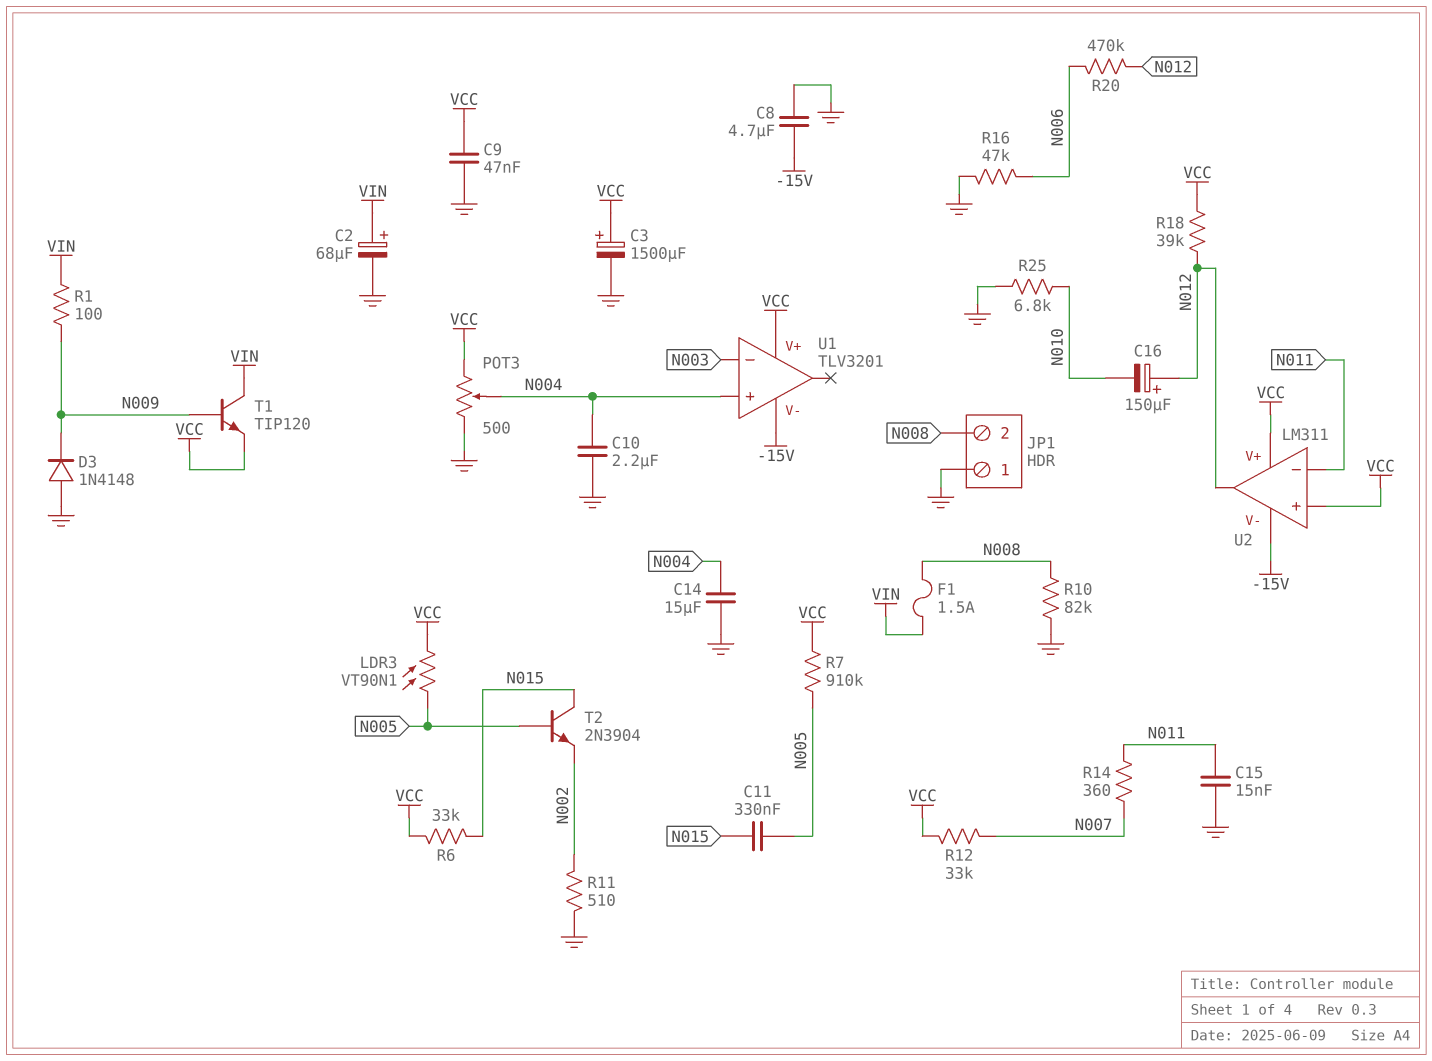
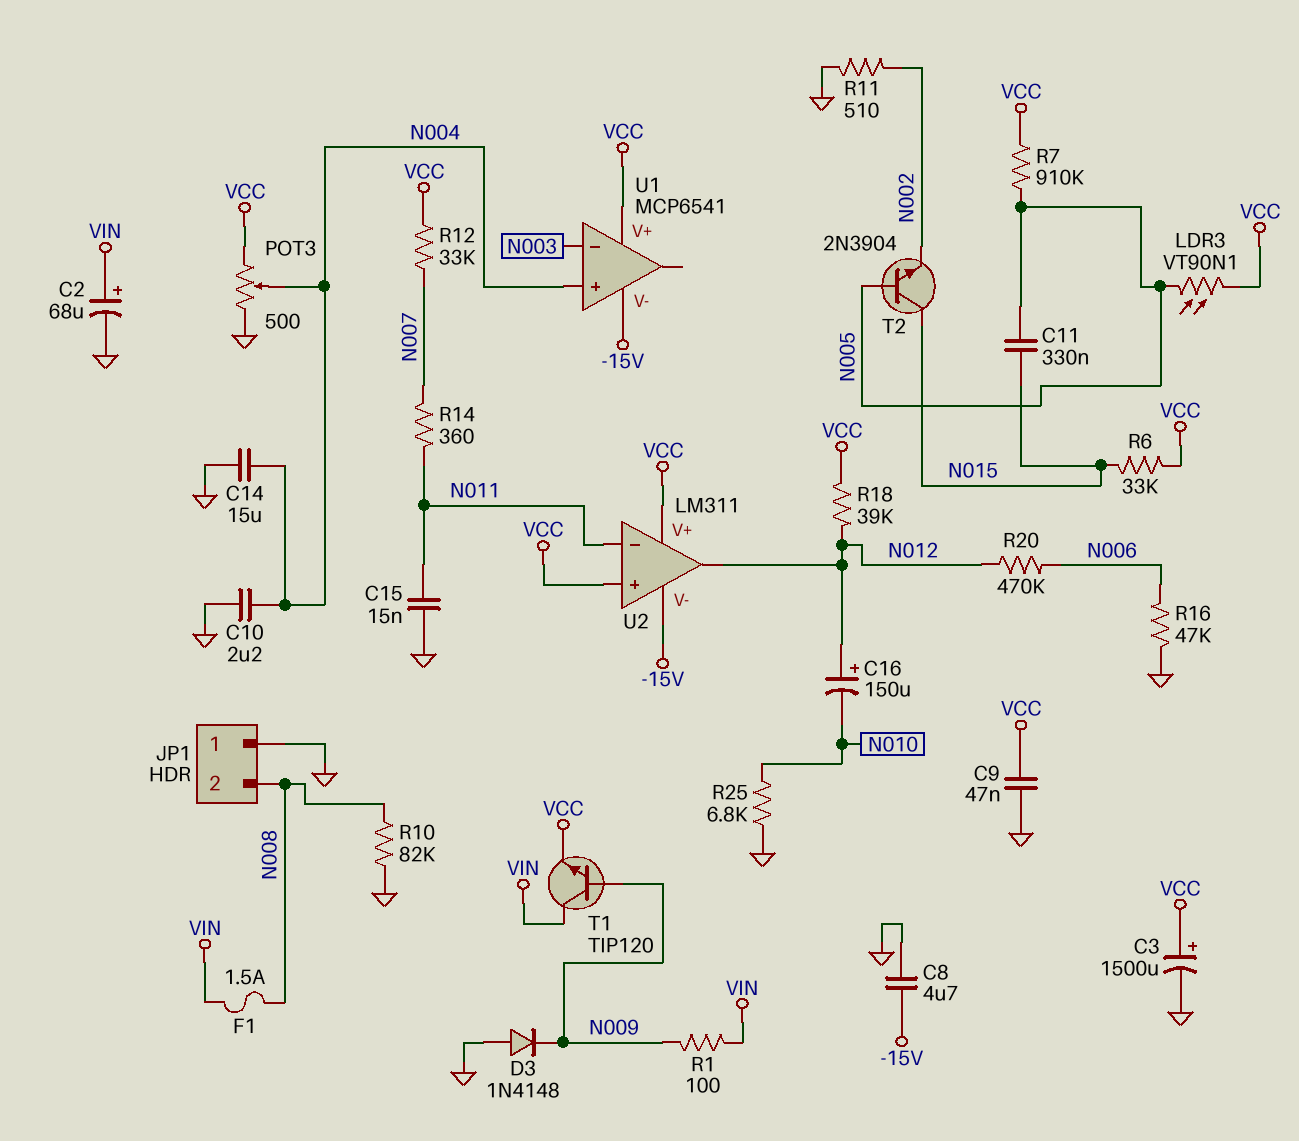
U1: TLV3201 -> MCP6541

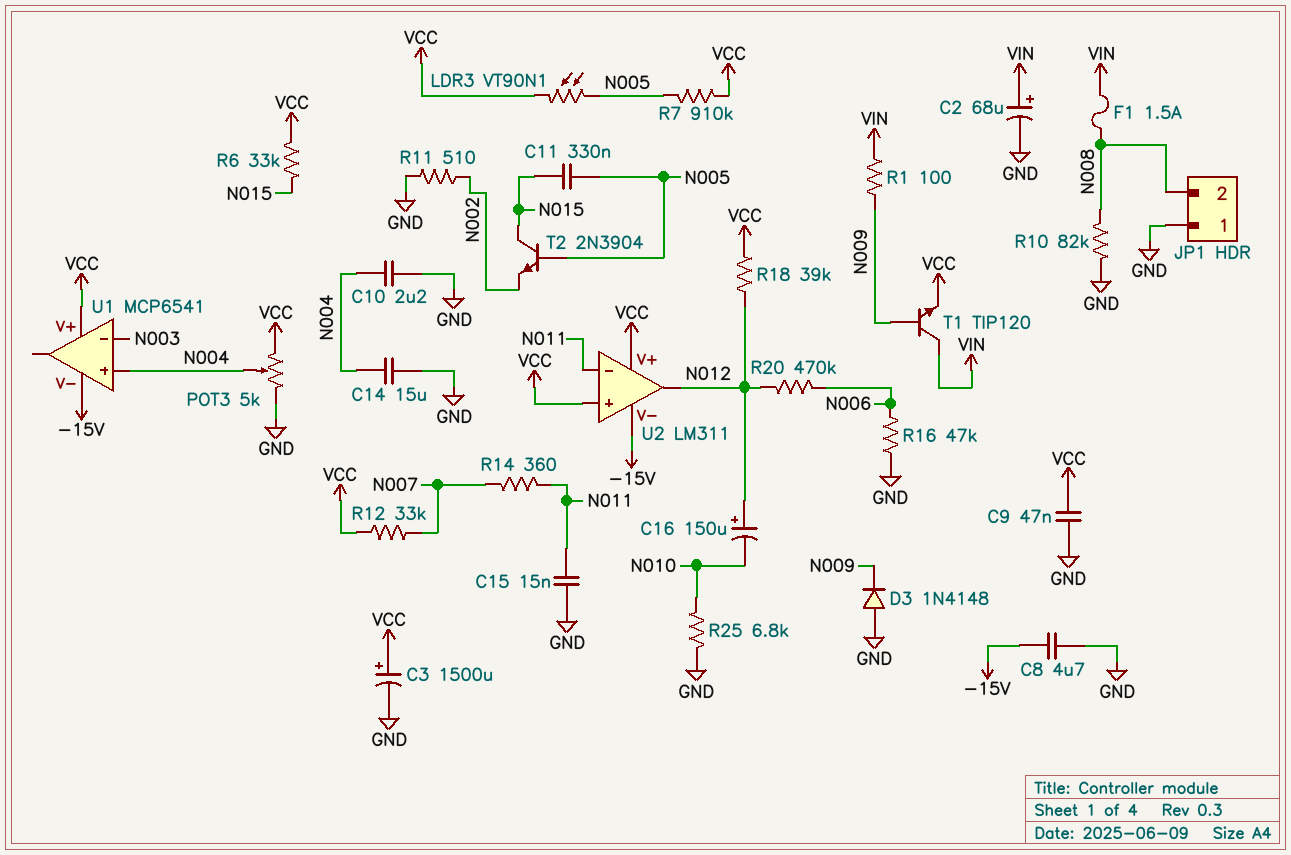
POT3: 500 (GND, VCC, wiper N004) -> 5k (GND, VCC, wiper N004)

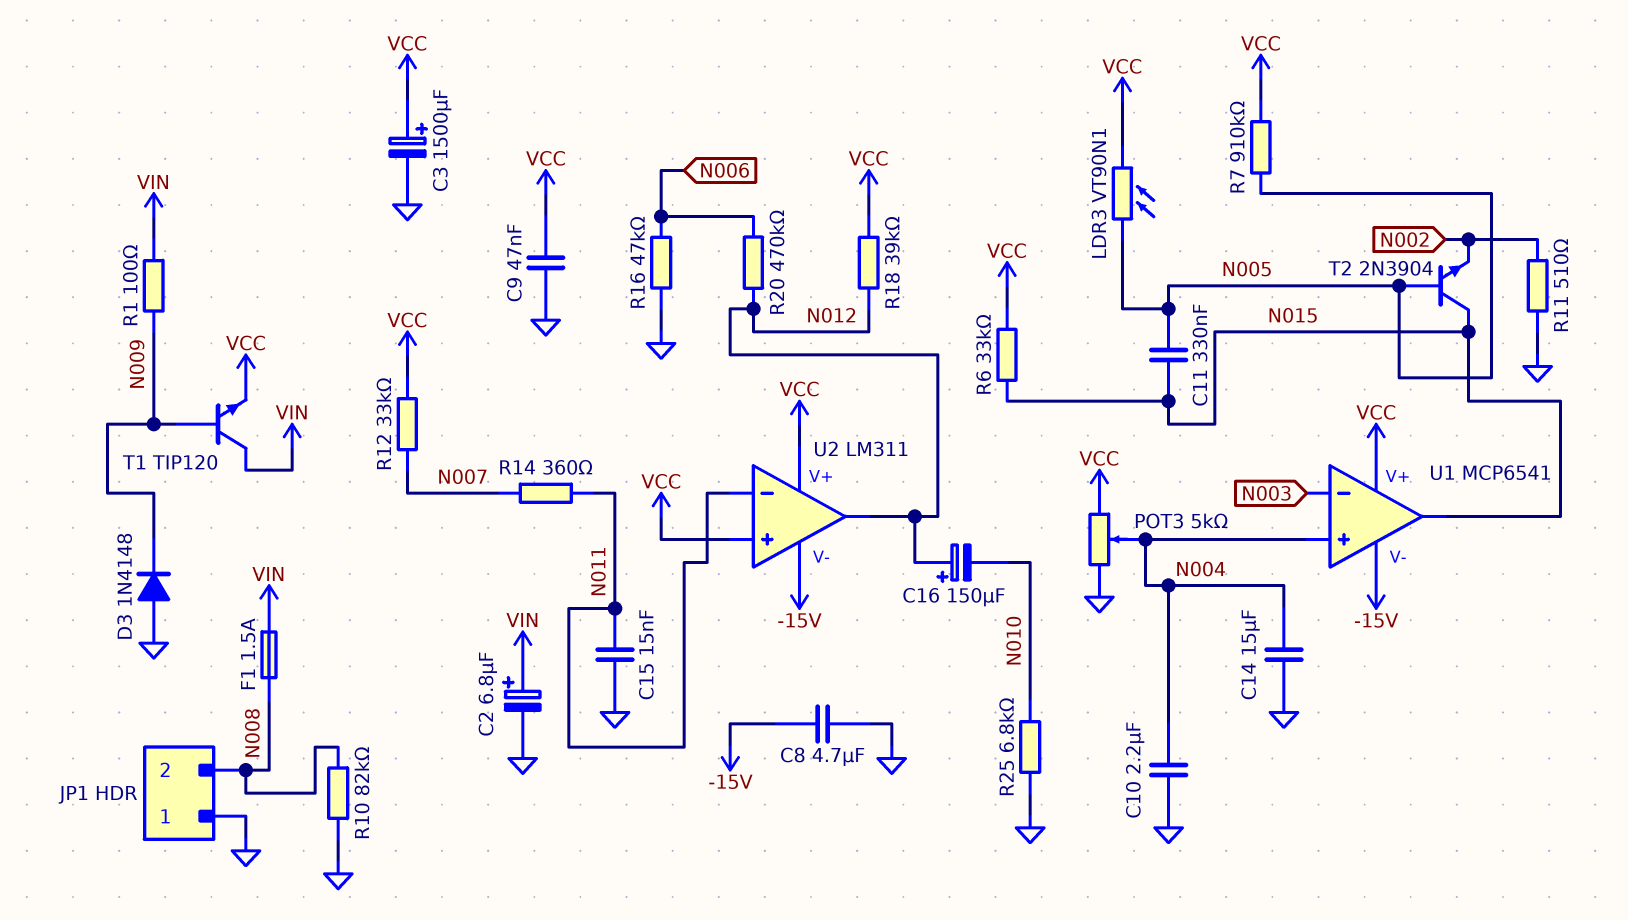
C2: 68uF (plus VIN, minus GND) -> 6.8uF (plus VIN, minus GND)
U1 pin out: none -> N015

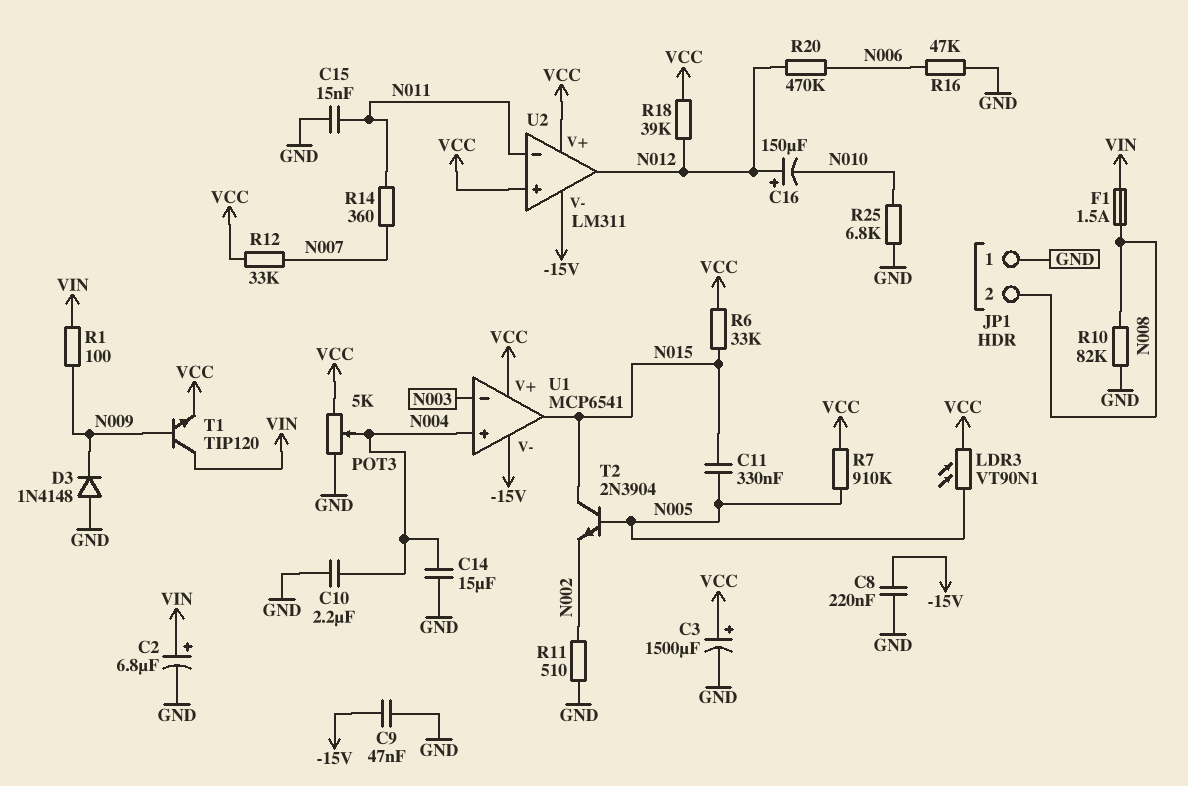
C8: 4.7uF (-15V, GND) -> 220nF (-15V, GND)
C9: 47nF (GND, VCC) -> 47nF (-15V, GND)

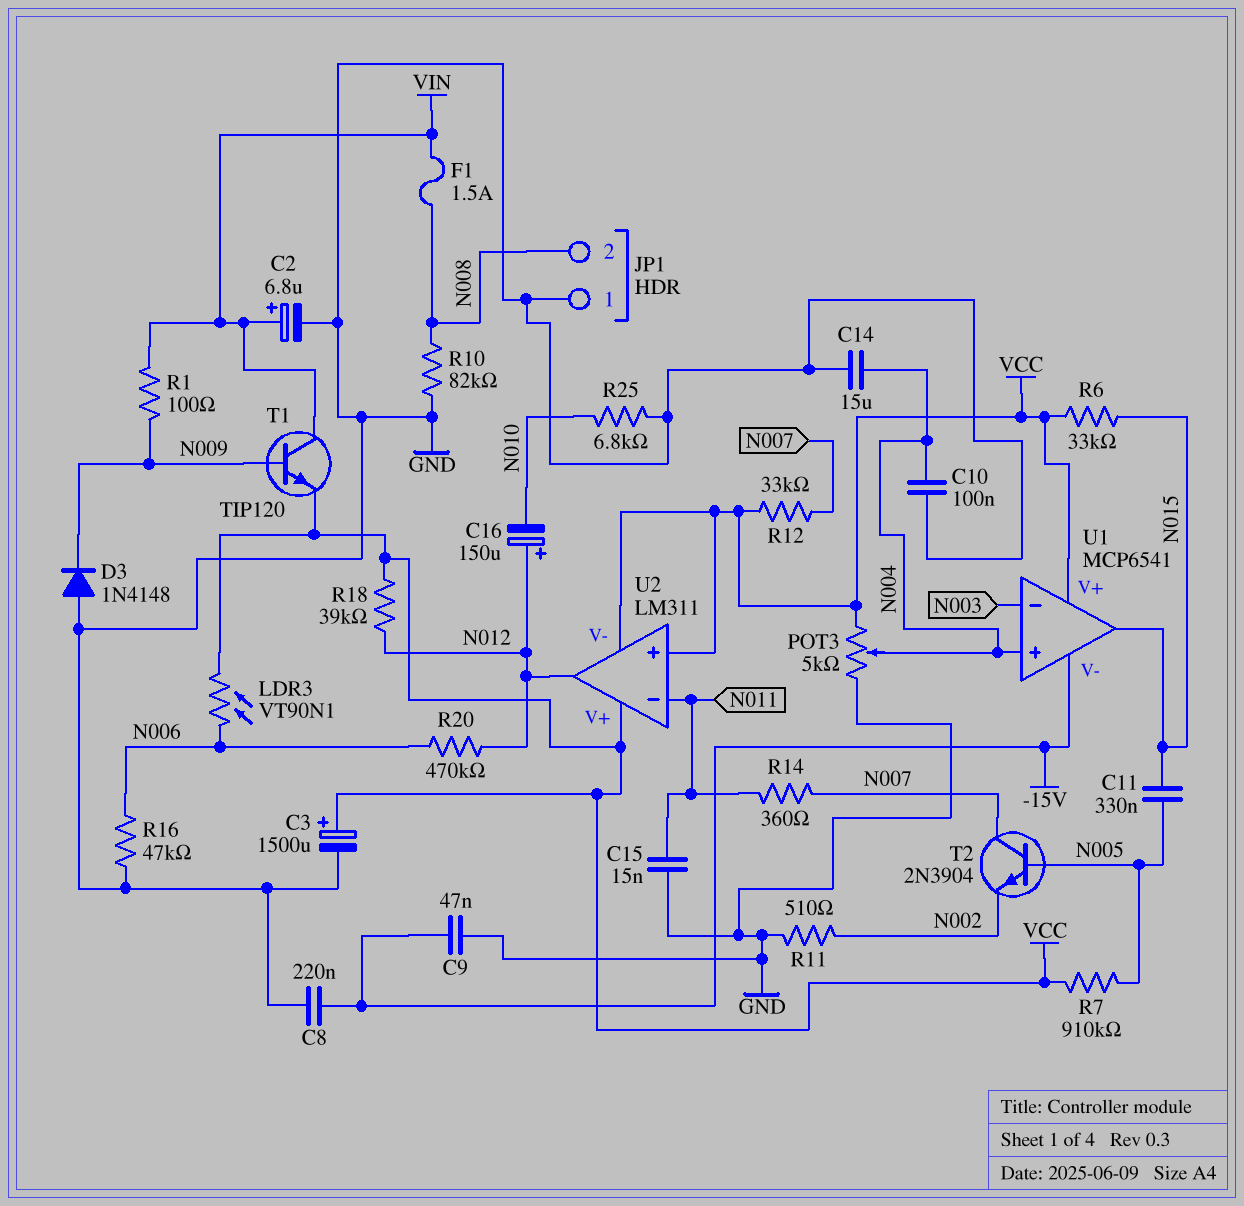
C10: 2.2uF (GND, N004) -> 100nF (GND, N004)
LDR3: VT90N1 (N005, VCC) -> VT90N1 (N006, VCC)
T2: NPN 2N3904 (B N005, C N015, E N002) -> NPN 2N3904 (B N005, C N007, E N002)
U2 pin V-: -15V -> VCC

